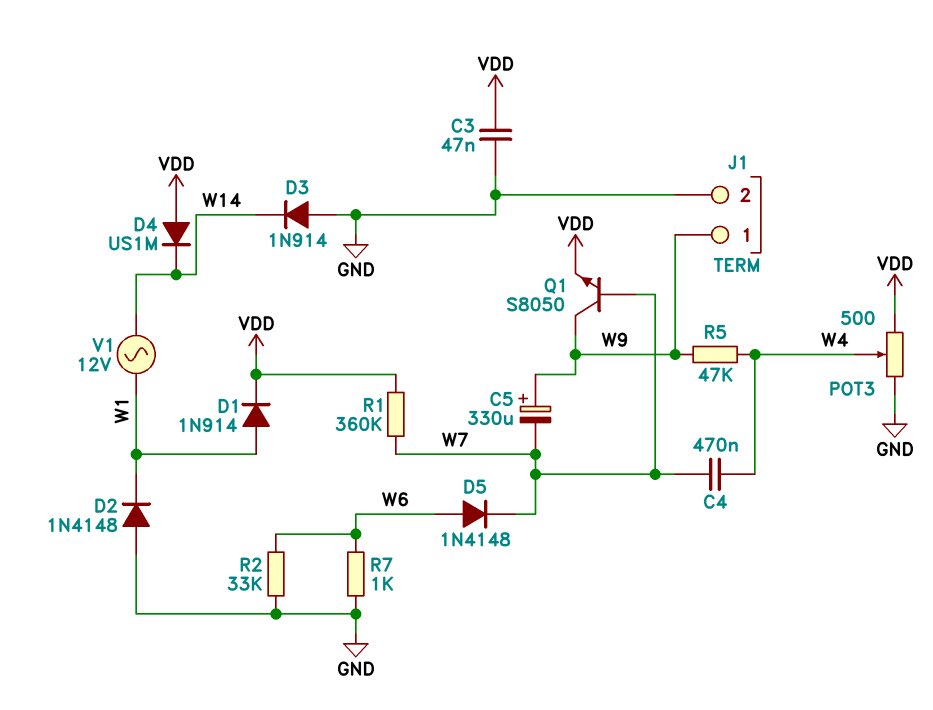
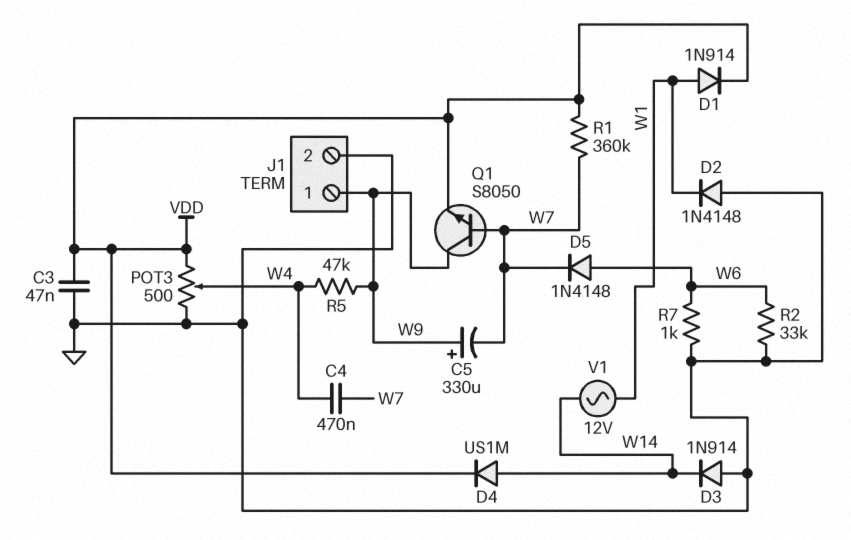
D4: diode US1M (A VDD, K W14) -> diode US1M (A W14, K VDD)

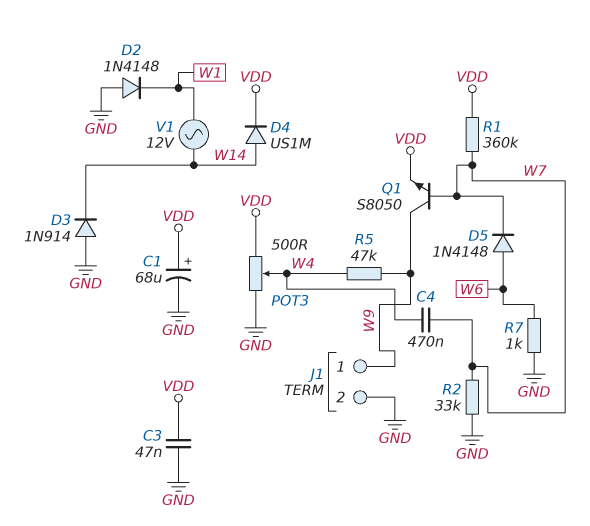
C1: none -> 68uF (plus VDD, minus GND)
C5: 330uF (plus W9, minus W7) -> none
D1: diode 1N914 (A W1, K VDD) -> none
R2: 33k (GND, W6) -> 33k (GND, W7)

